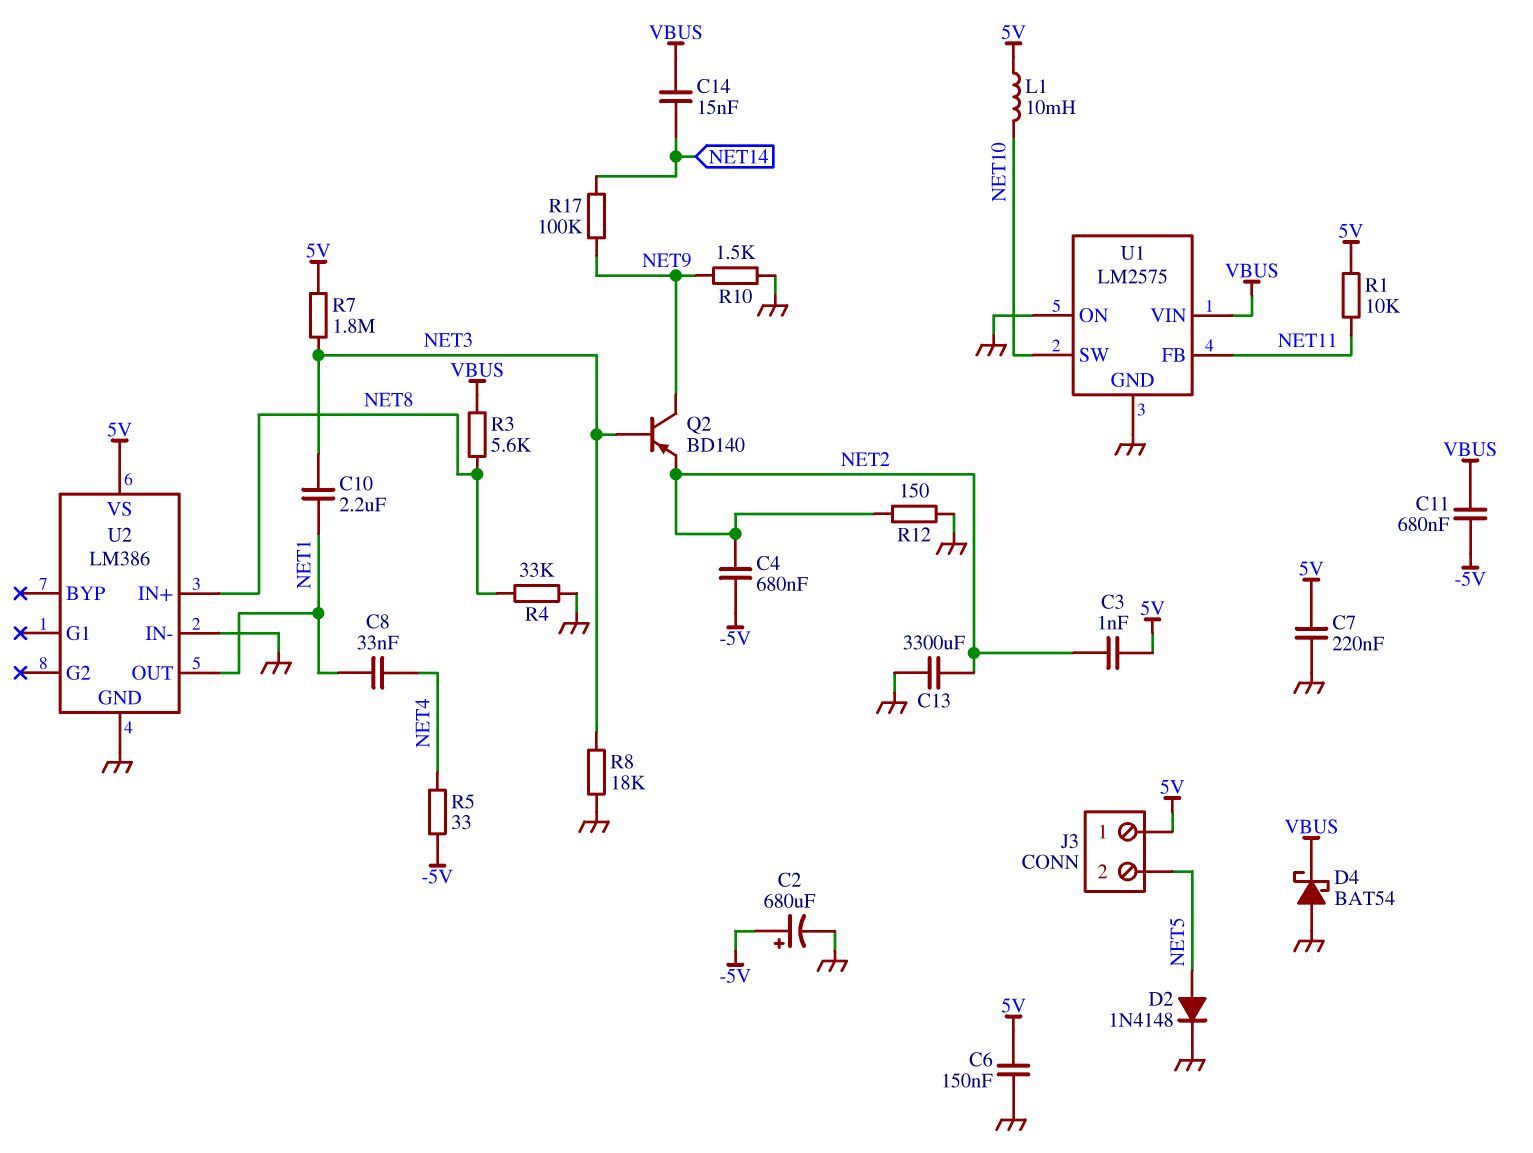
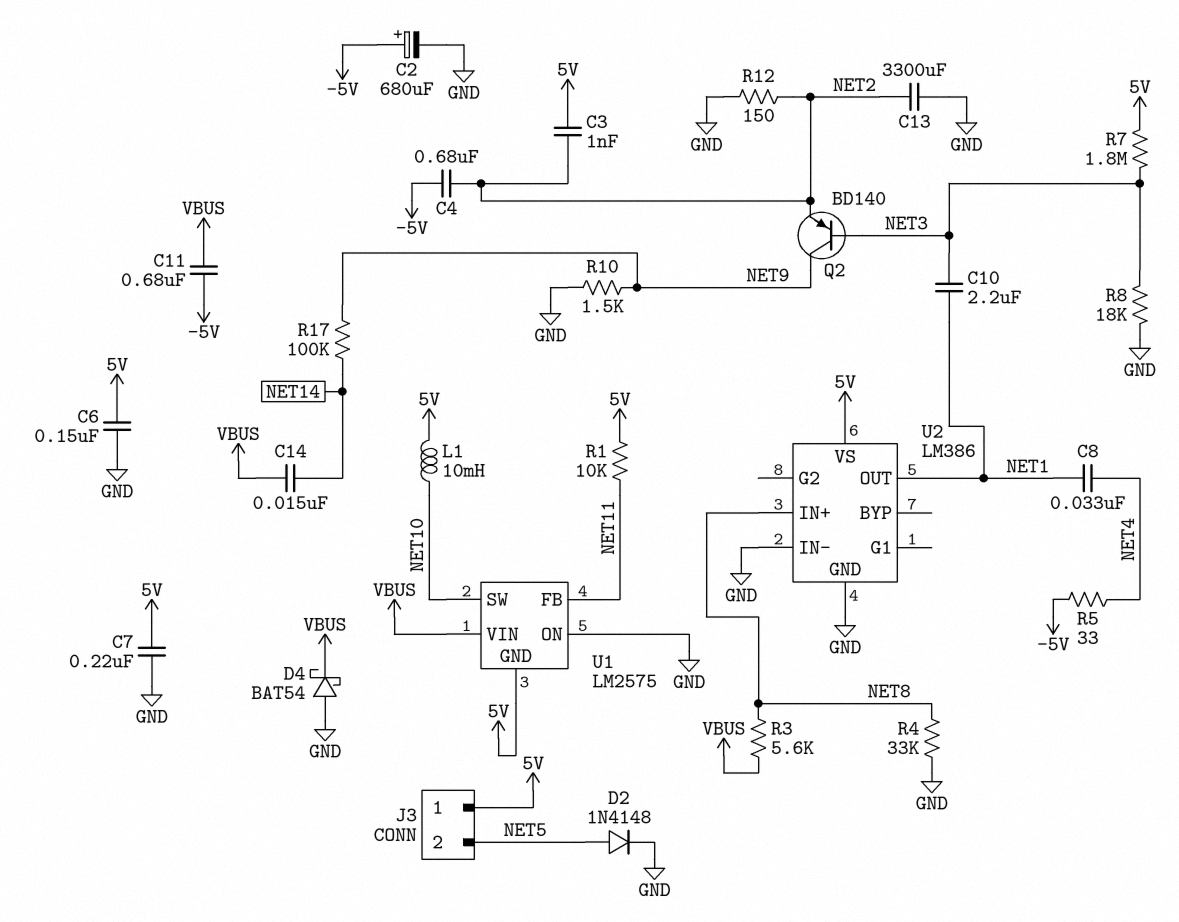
U1 pin GND: GND -> 5V

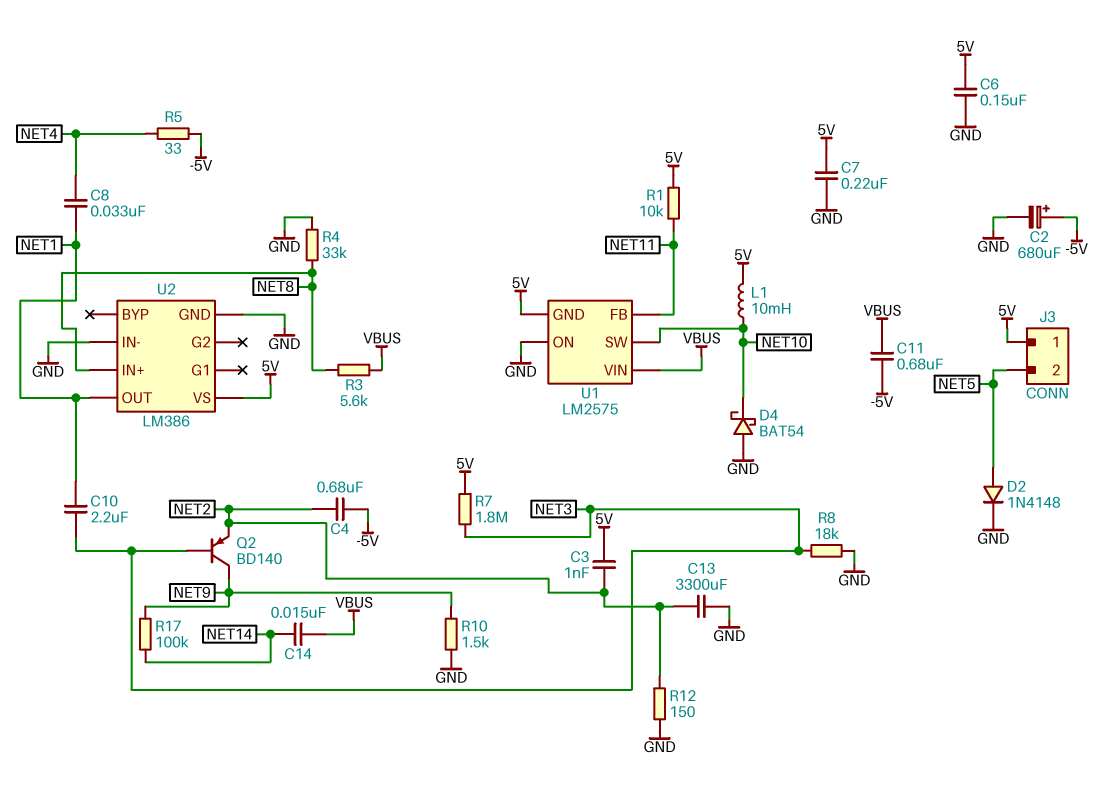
D4: schottky BAT54 (A GND, K VBUS) -> schottky BAT54 (A GND, K NET10)

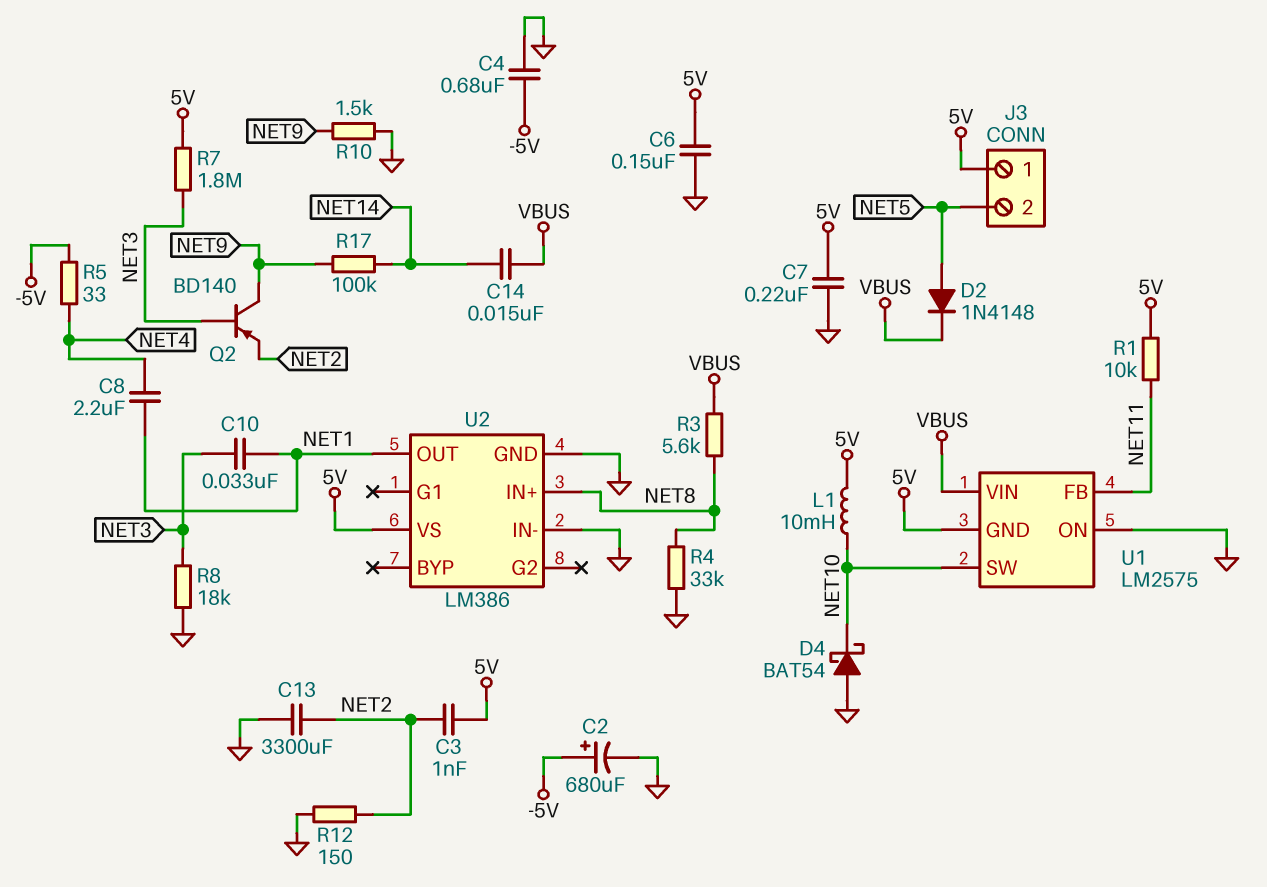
C4: 680nF (-5V, NET2) -> 680nF (-5V, GND)
C8: 33nF (NET1, NET4) -> 2.2uF (NET1, NET4)
C10: 2.2uF (NET1, NET3) -> 33nF (NET1, NET3)
C11: 680nF (-5V, VBUS) -> none
D2: diode 1N4148 (A NET5, K GND) -> diode 1N4148 (A NET5, K VBUS)

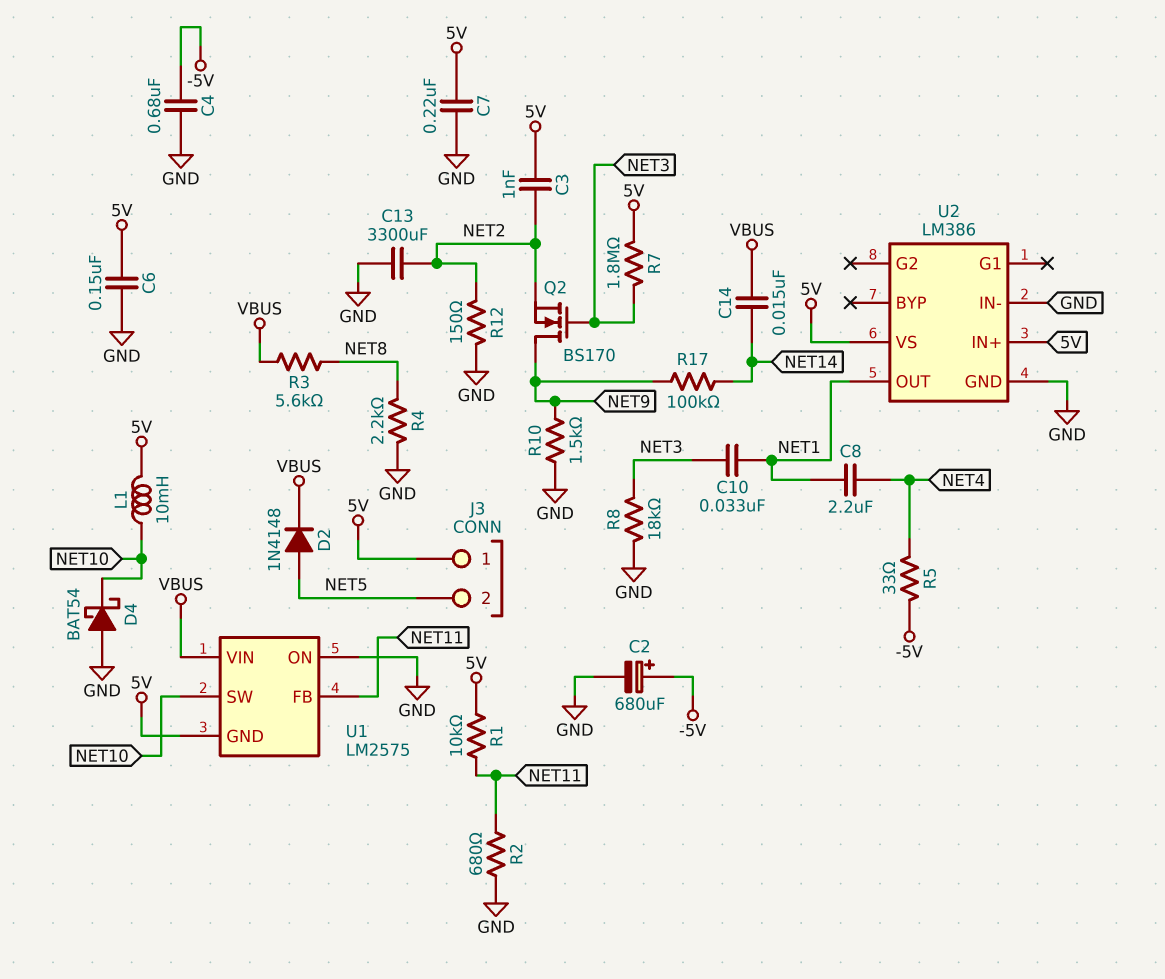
Q2: PNP BD140 (B NET3, C NET9, E NET2) -> NMOS BS170 (G NET3, D NET9, S NET2)
R2: none -> 680 (GND, NET11)
R4: 33k (GND, NET8) -> 2.2k (GND, NET8)
U2 pin IN+: NET8 -> 5V

